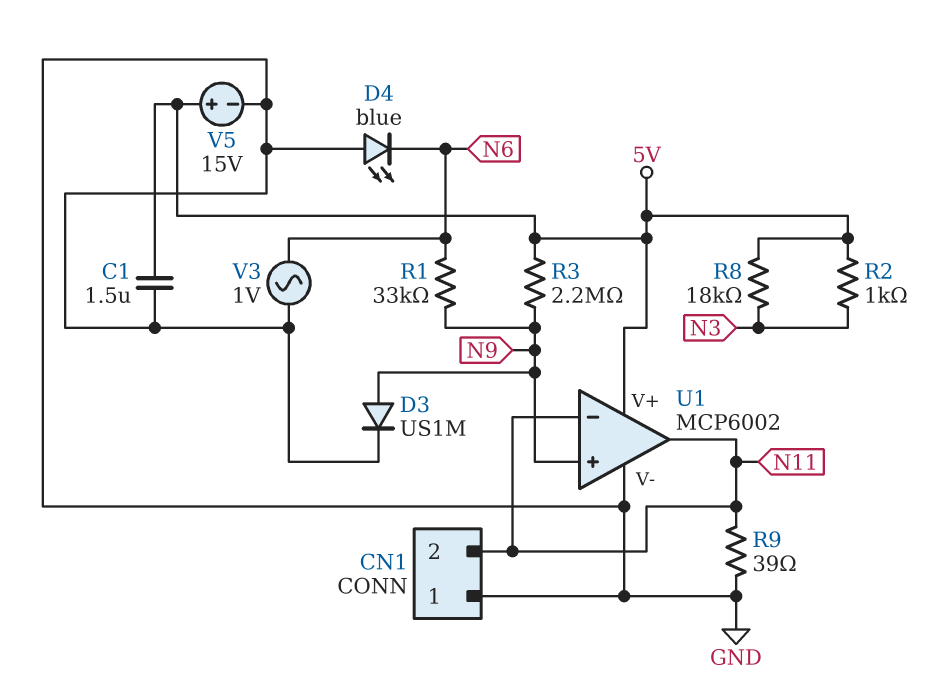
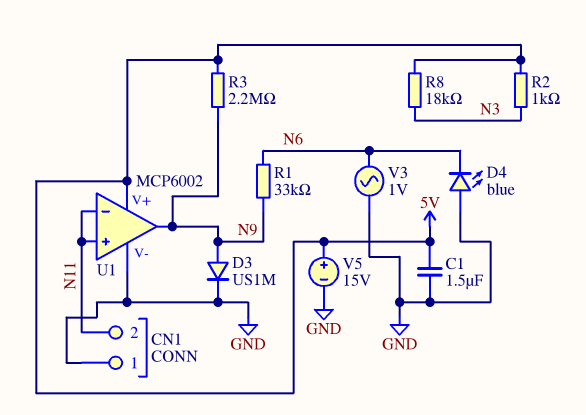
R9: 39 (GND, N11) -> none
U1 pin in+: N9 -> N11
U1 pin out: N11 -> N9

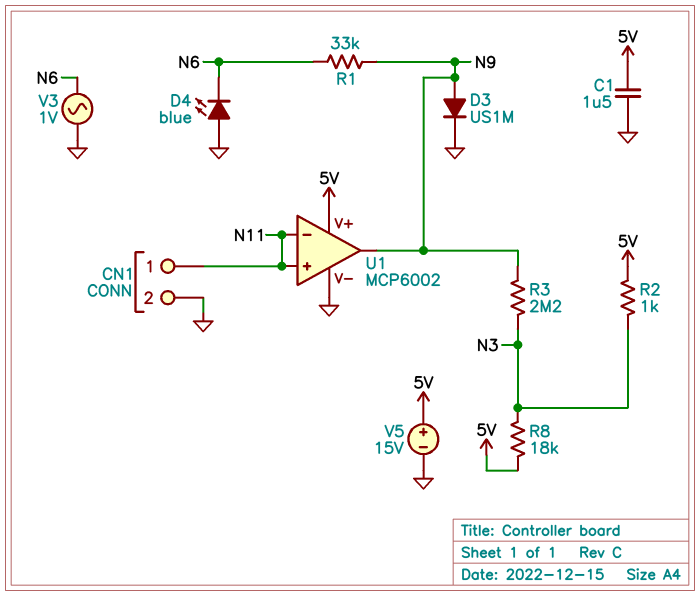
CN1 pin 1: GND -> N11
CN1 pin 2: N11 -> GND
R3: 2.2M (5V, N9) -> 2.2M (N3, N9)

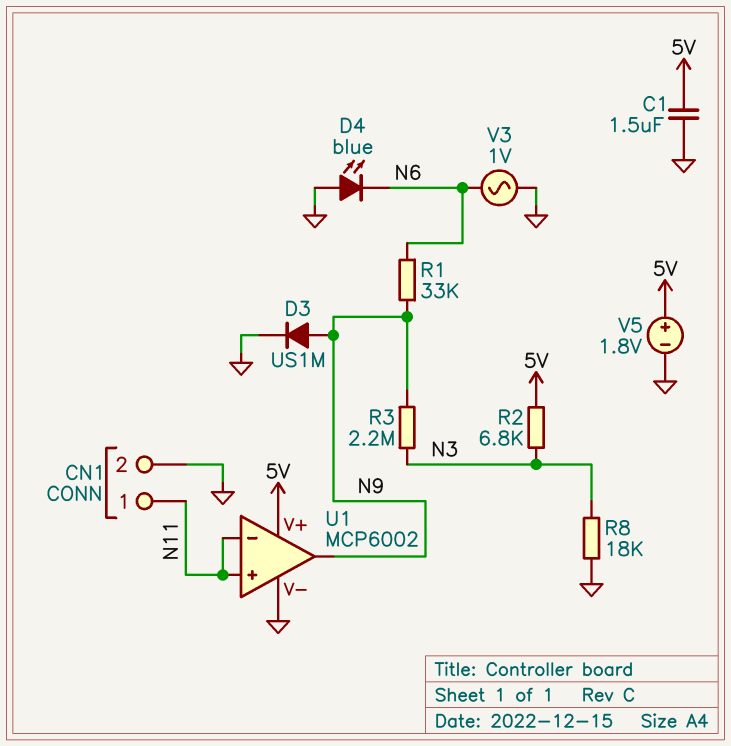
R2: 1k (5V, N3) -> 6.8k (5V, N3)
R8: 18k (5V, N3) -> 18k (GND, N3)
V5: 15V (plus 5V, minus GND) -> 1.8V (plus 5V, minus GND)

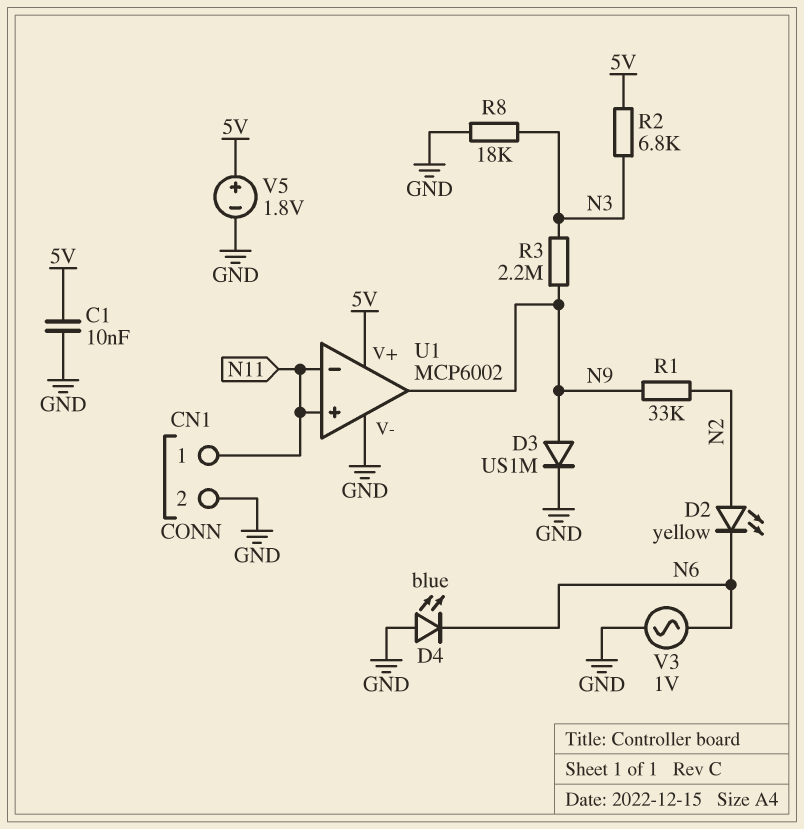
C1: 1.5uF (5V, GND) -> 10nF (5V, GND)
D2: none -> LED yellow (A N2, K N6)
R1: 33k (N6, N9) -> 33k (N2, N9)

